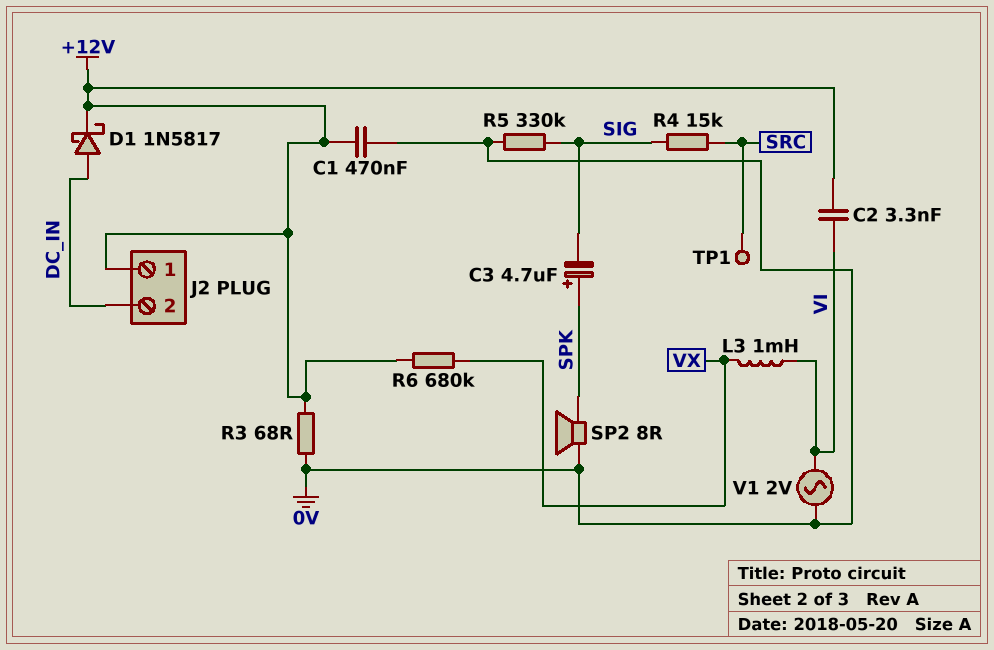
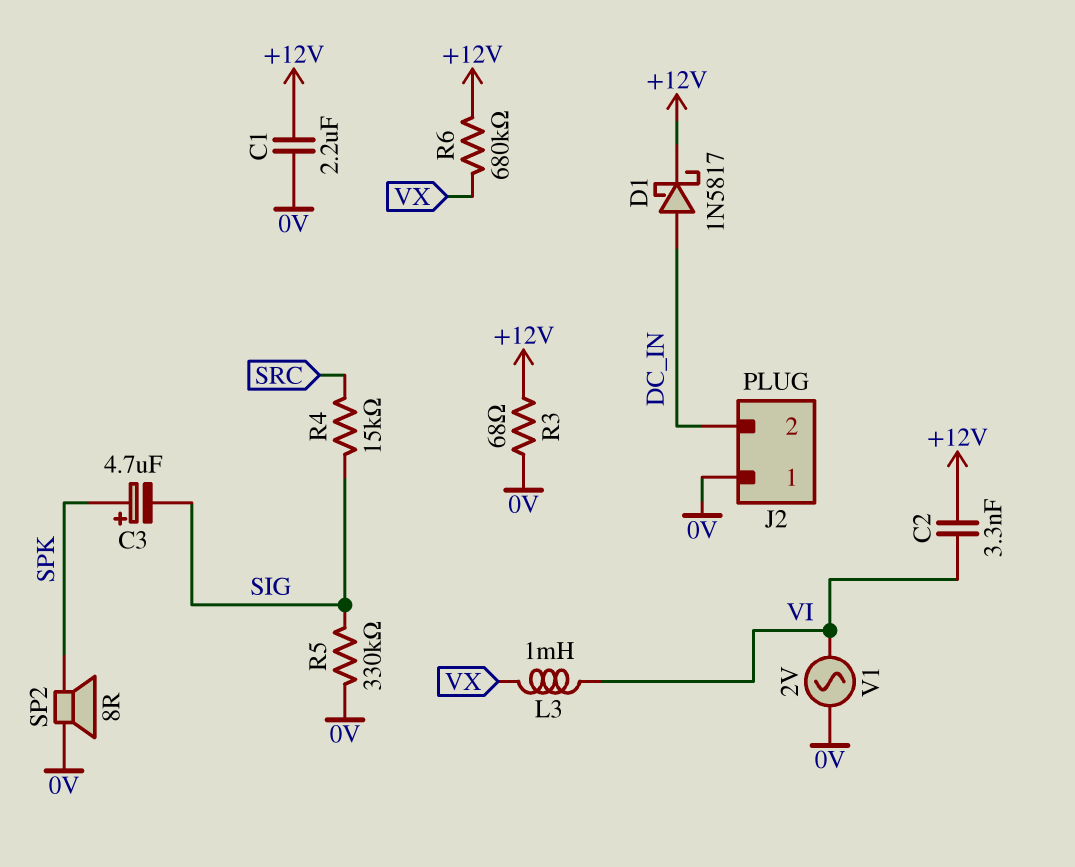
C1: 470nF (+12V, 0V) -> 2.2uF (+12V, 0V)
J2 pin 1: +12V -> 0V
TP1: test point (SRC) -> none

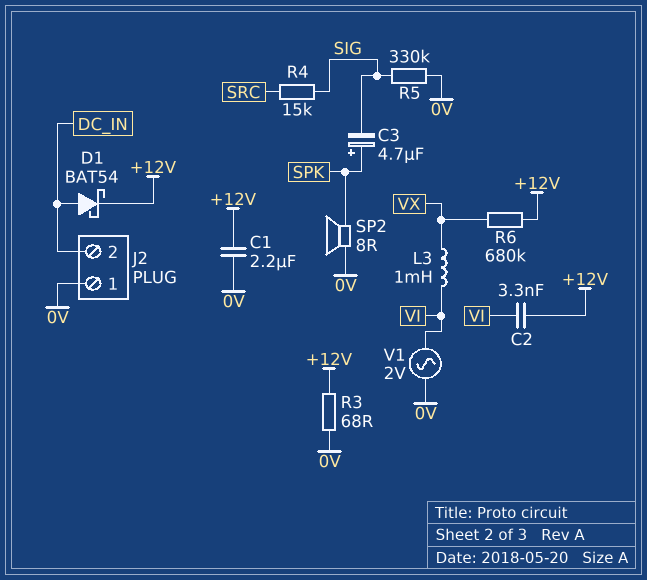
D1: schottky 1N5817 (A DC_IN, K +12V) -> schottky BAT54 (A DC_IN, K +12V)

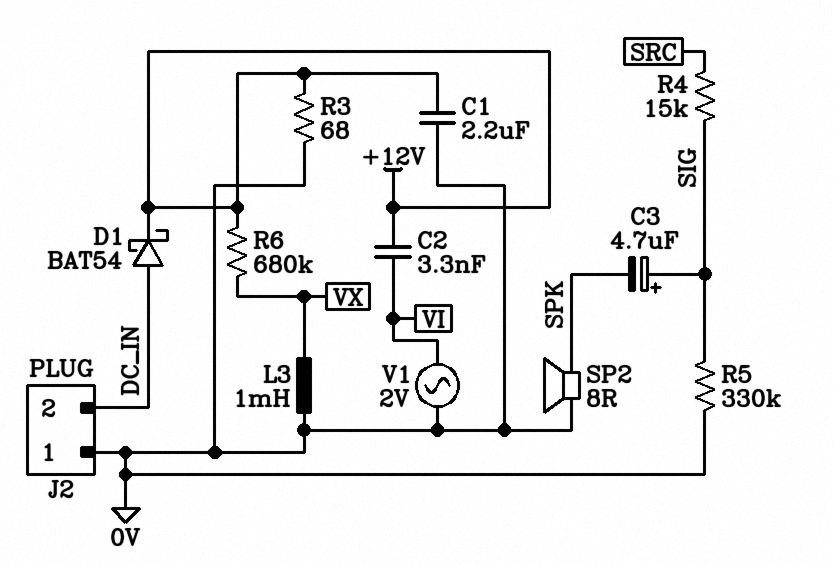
C3: 4.7uF (plus SPK, minus SIG) -> 4.7uF (plus SIG, minus SPK)
L3: 1mH (VI, VX) -> 1mH (0V, VX)

